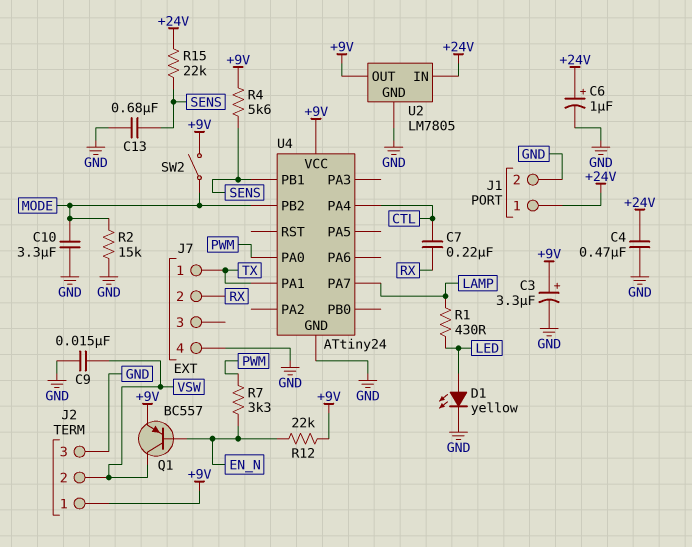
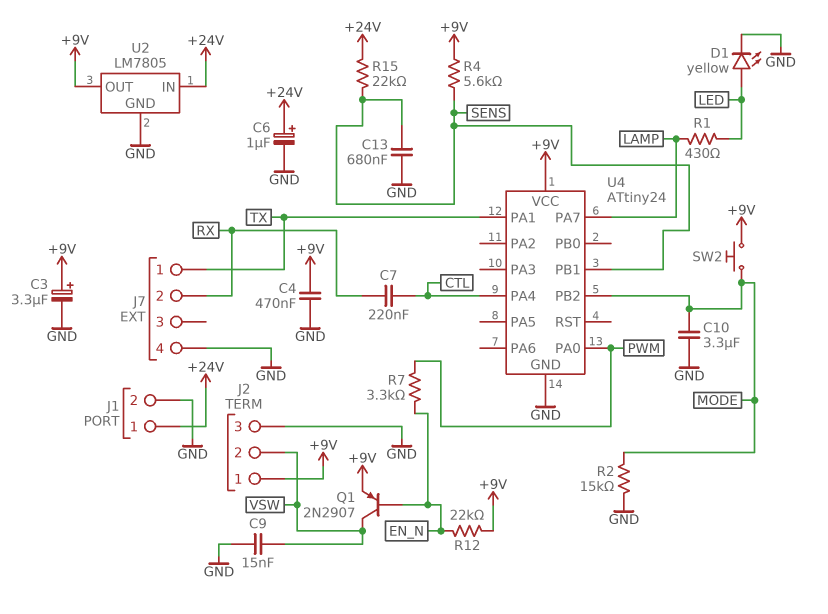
C4: 470nF (+24V, GND) -> 470nF (+9V, GND)
Q1: PNP BC557 (B EN_N, C VSW, E +9V) -> PNP 2N2907 (B EN_N, C VSW, E +9V)
SW2: switch (+9V, MODE) -> button (+9V, MODE)

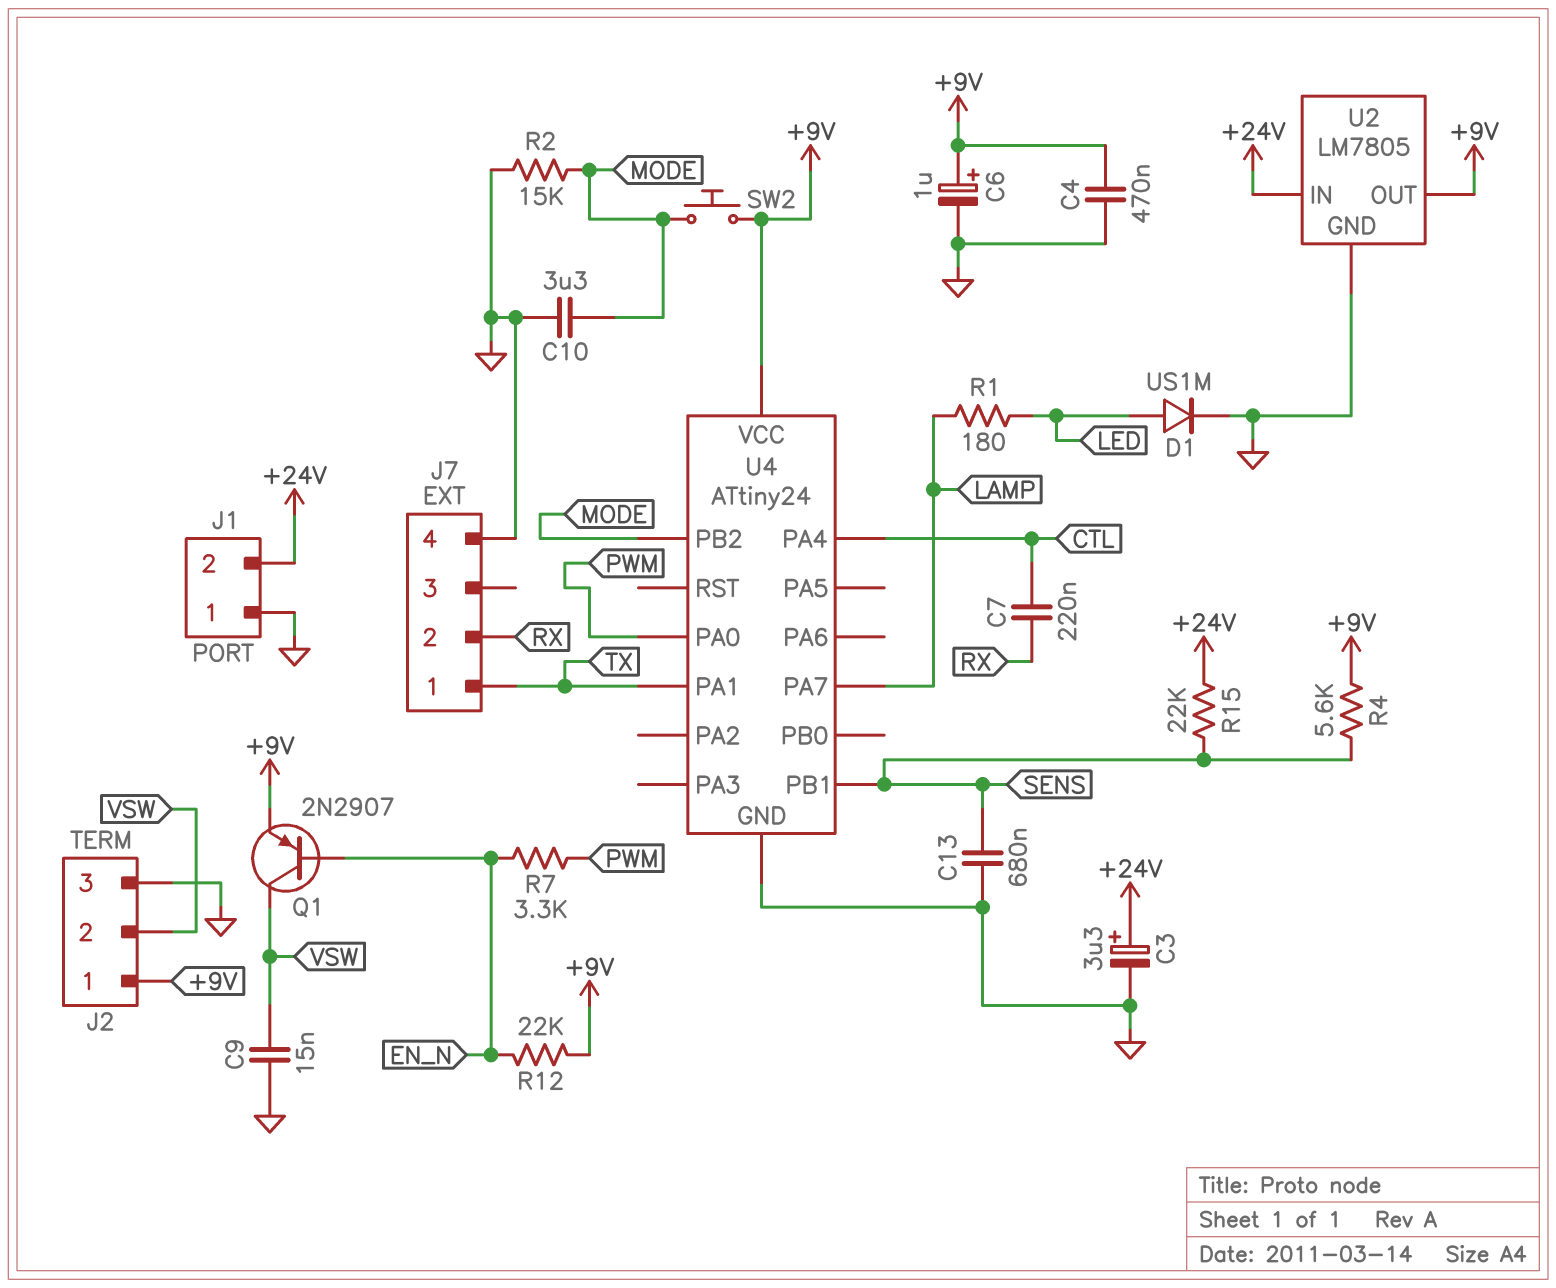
C3: 3.3uF (plus +9V, minus GND) -> 3.3uF (plus +24V, minus GND)
C6: 1uF (plus +24V, minus GND) -> 1uF (plus +9V, minus GND)
D1: LED yellow (A LED, K GND) -> diode US1M (A LED, K GND)
J1 pin 1: +24V -> GND
J1 pin 2: GND -> +24V
R1: 430 (LAMP, LED) -> 180 (LAMP, LED)

